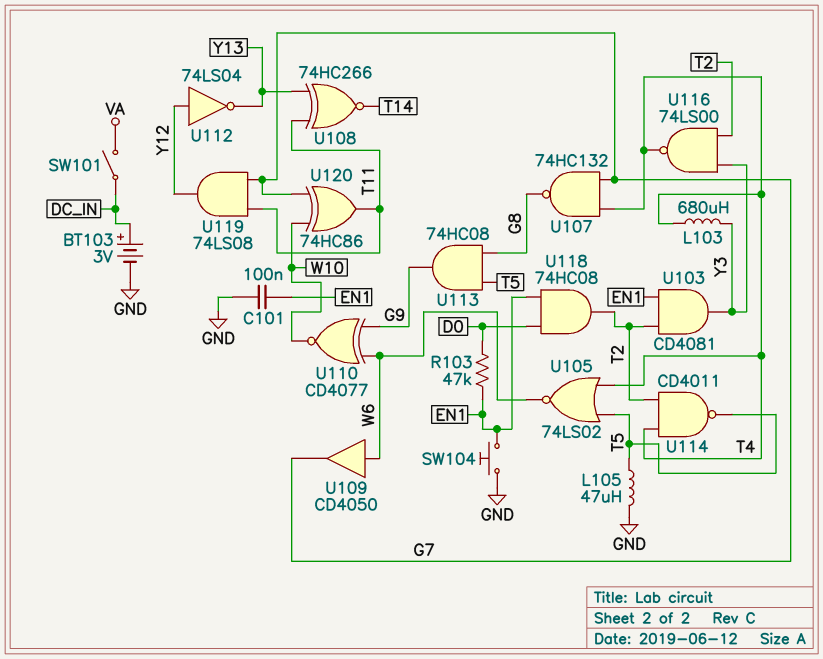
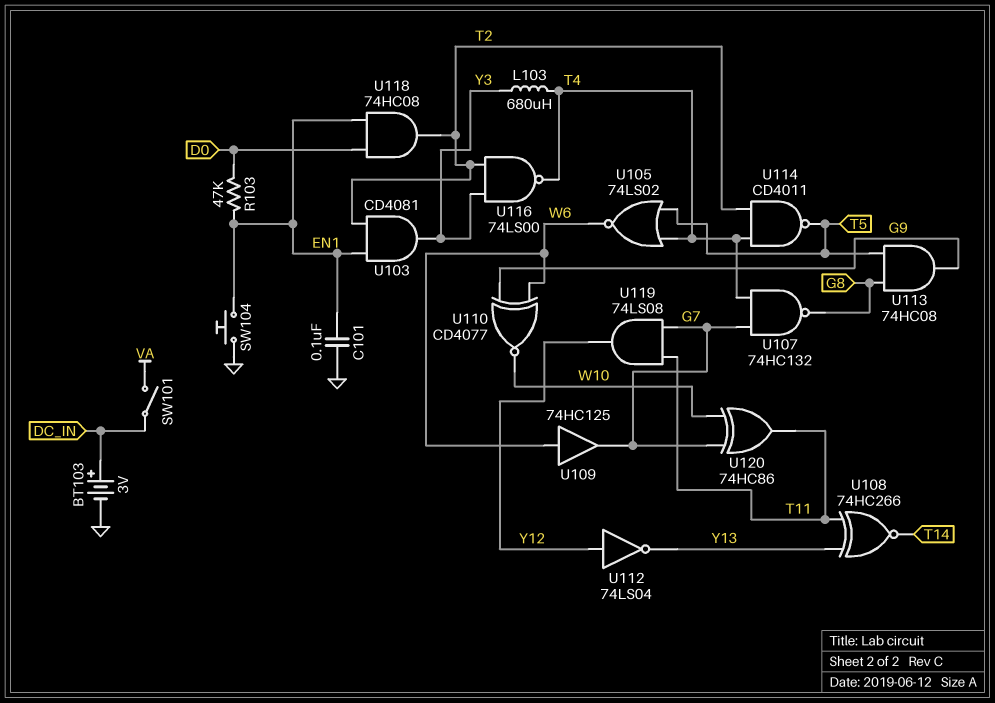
L105: 47uH (GND, T5) -> none
U109: buffer CD4050 (in W6, out G7) -> buffer 74HC125 (in W6, out G7)

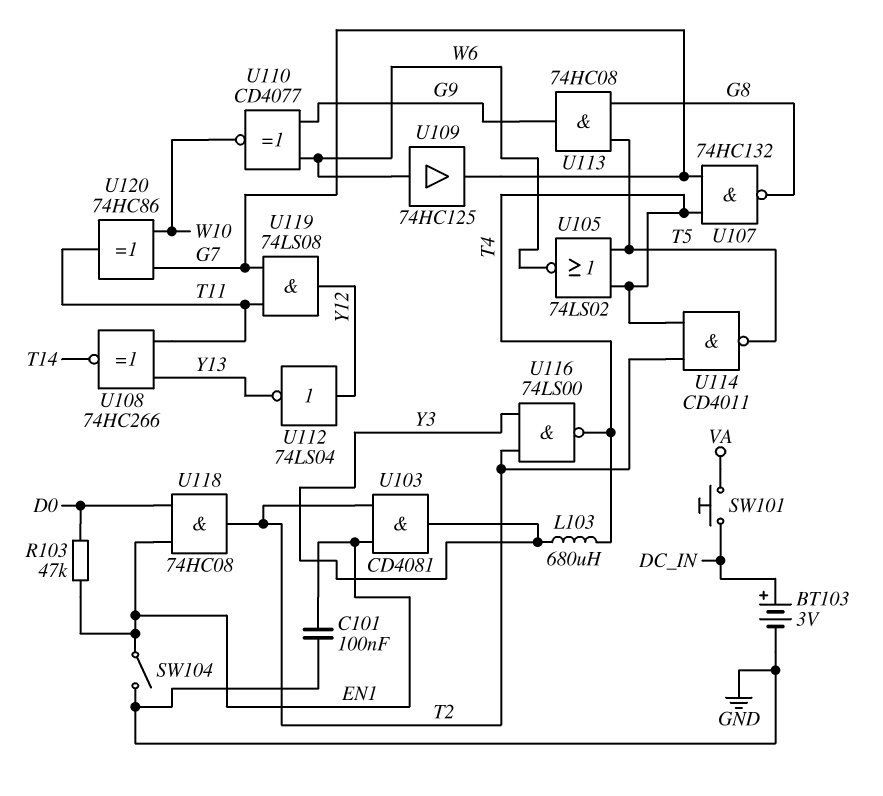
SW101: switch (DC_IN, VA) -> button (DC_IN, VA)
SW104: button (EN1, GND) -> switch (EN1, GND)

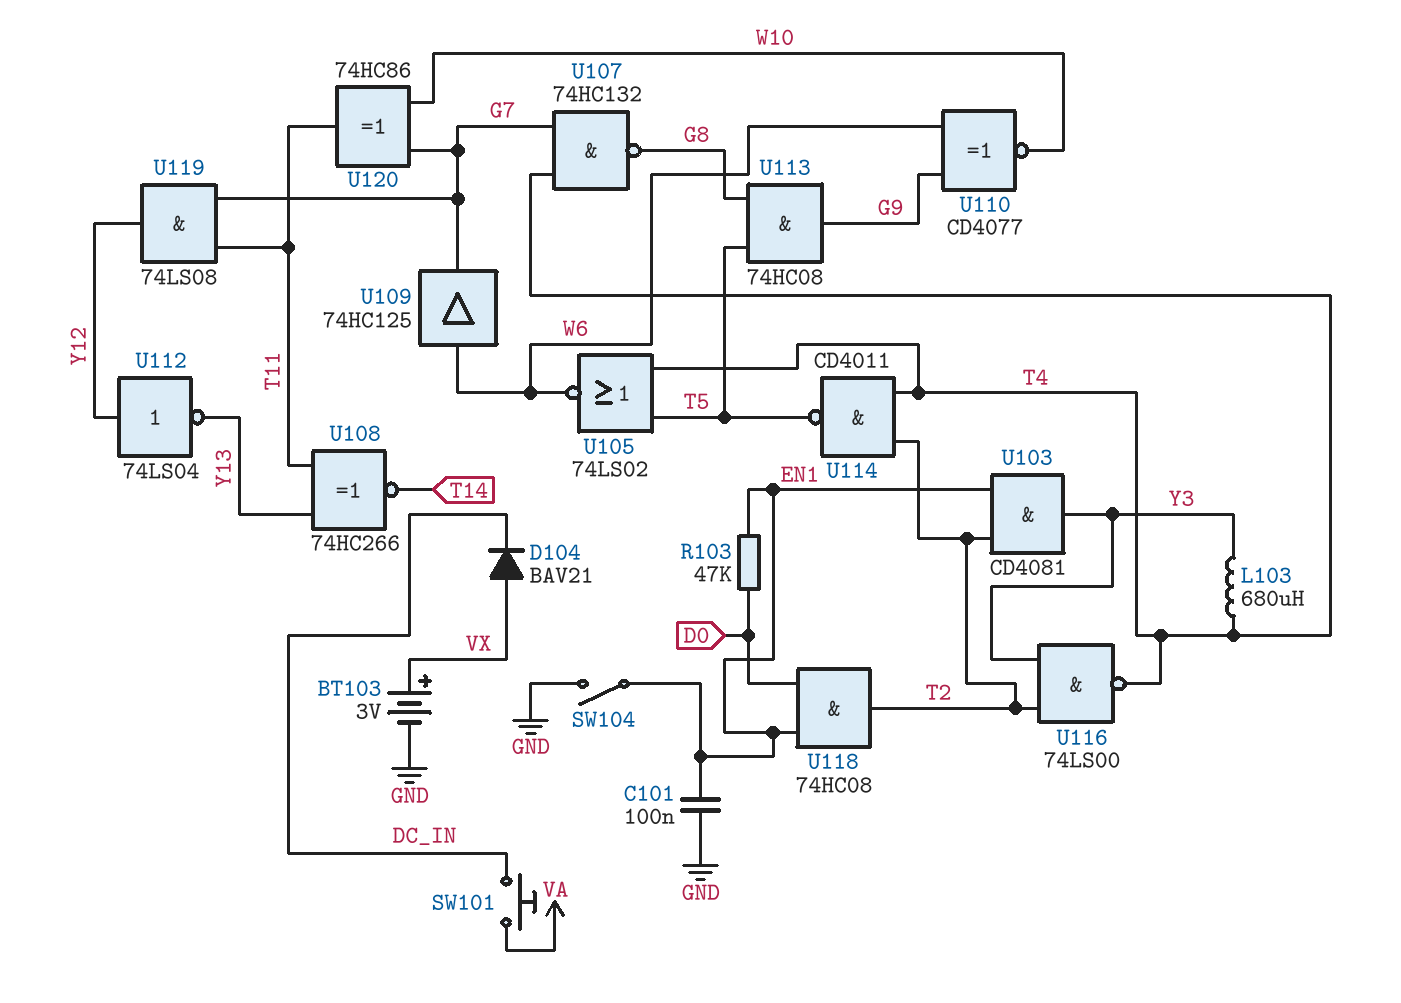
BT103: 3V (plus DC_IN, minus GND) -> 3V (plus VX, minus GND)
D104: none -> diode BAV21 (A VX, K DC_IN)

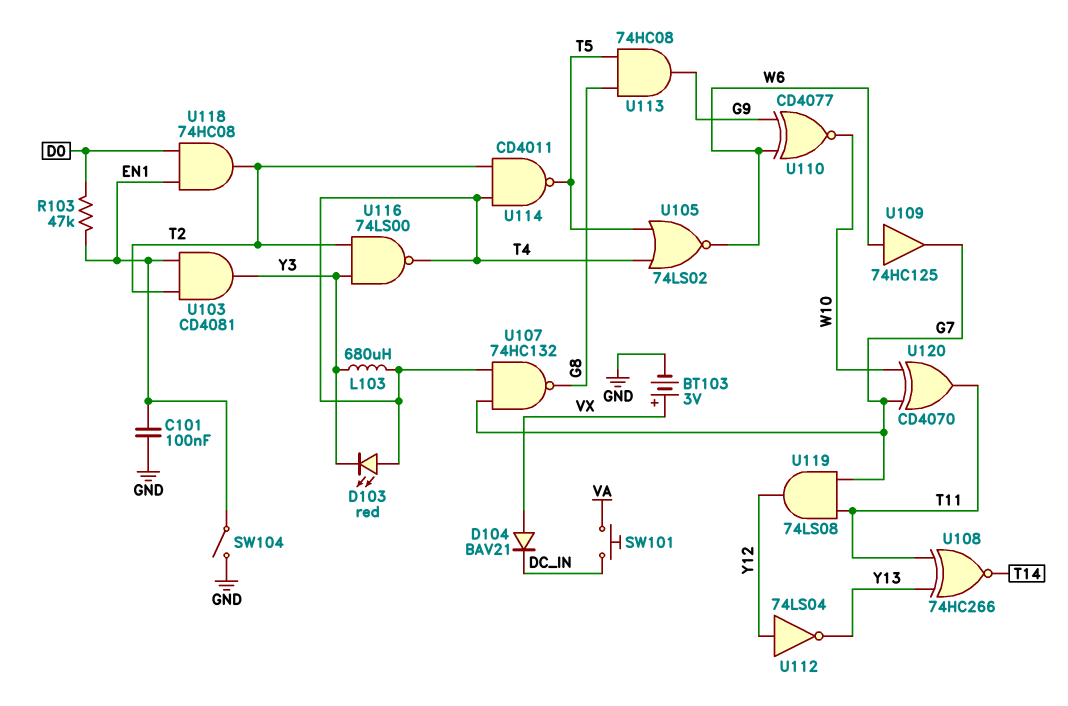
D103: none -> LED red (A T4, K Y3)
U120: XOR 74HC86 (in G7, in W10, out T11) -> XOR CD4070 (in G7, in W10, out T11)

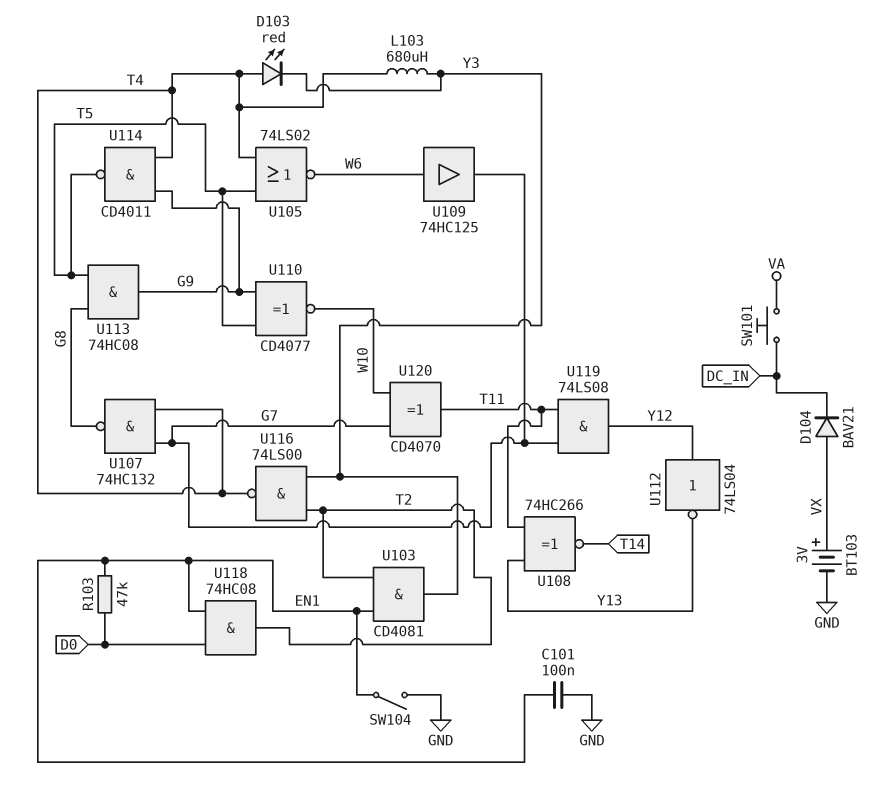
U110: XNOR CD4077 (in G9, in W6, out W10) -> XNOR CD4077 (in G9, in T5, out W10)
U114: NAND CD4011 (in T2, in T4, out T5) -> NAND CD4011 (in G9, in T4, out T5)

